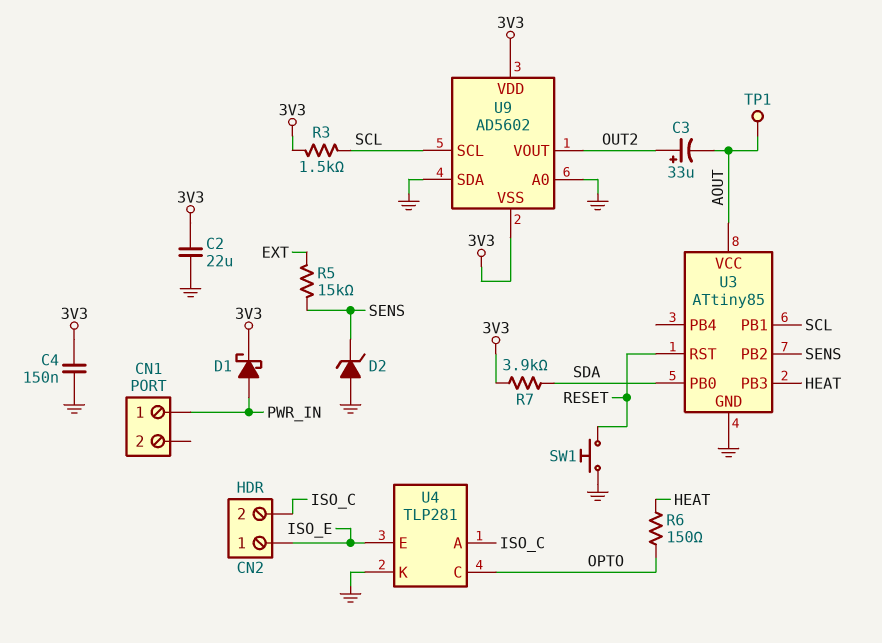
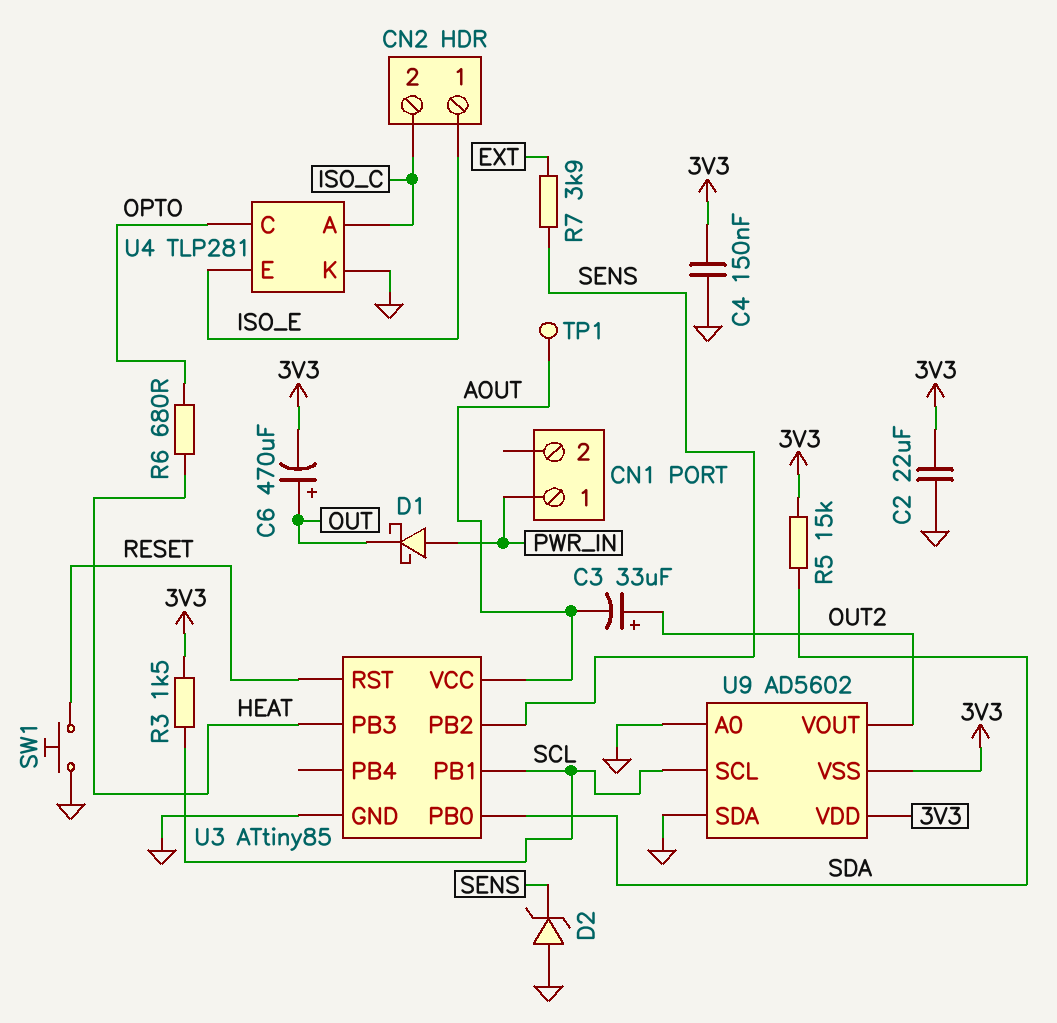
C6: none -> 470uF (plus OUT, minus 3V3)
D1: schottky (A PWR_IN, K 3V3) -> schottky (A PWR_IN, K OUT)
R5: 15k (EXT, SENS) -> 15k (3V3, SDA)
R6: 150 (HEAT, OPTO) -> 680 (HEAT, OPTO)
R7: 3.9k (3V3, SDA) -> 3.9k (EXT, SENS)

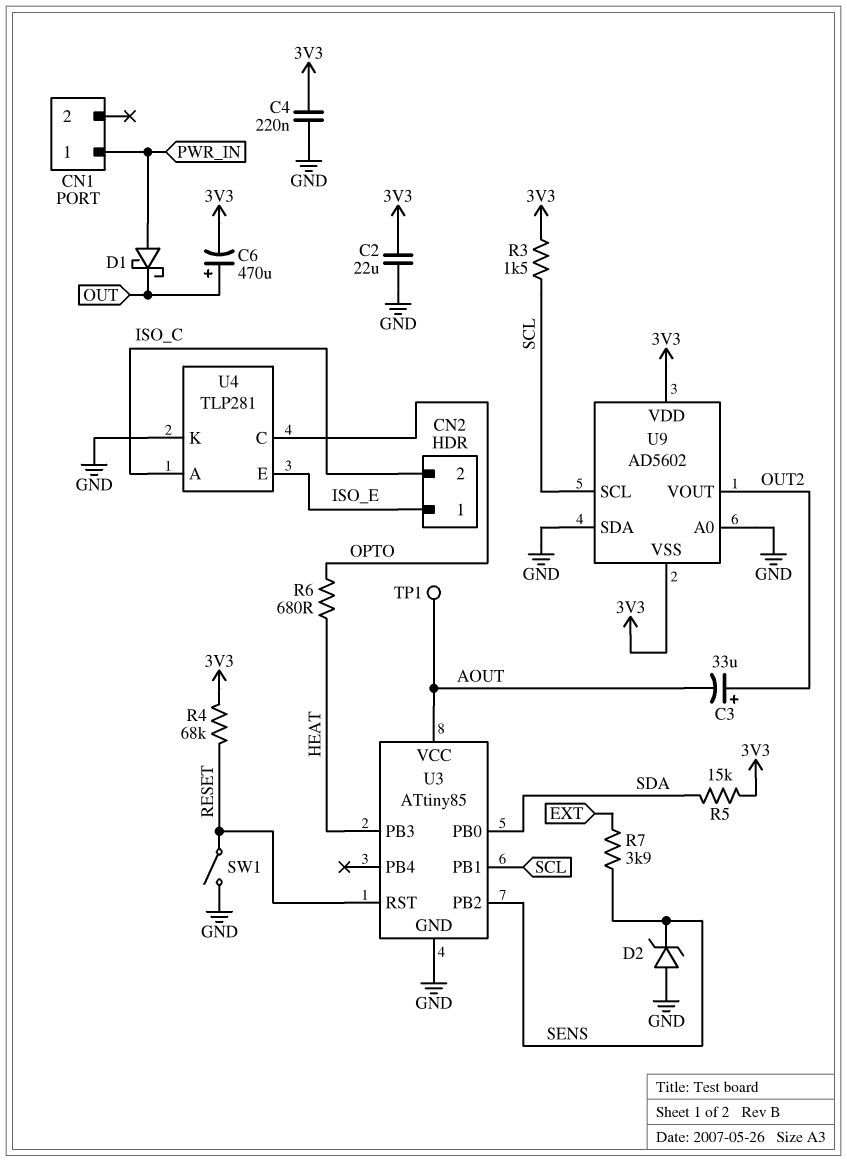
C4: 150nF (3V3, GND) -> 220nF (3V3, GND)
R4: none -> 68k (3V3, RESET)
SW1: button (GND, RESET) -> switch (GND, RESET)

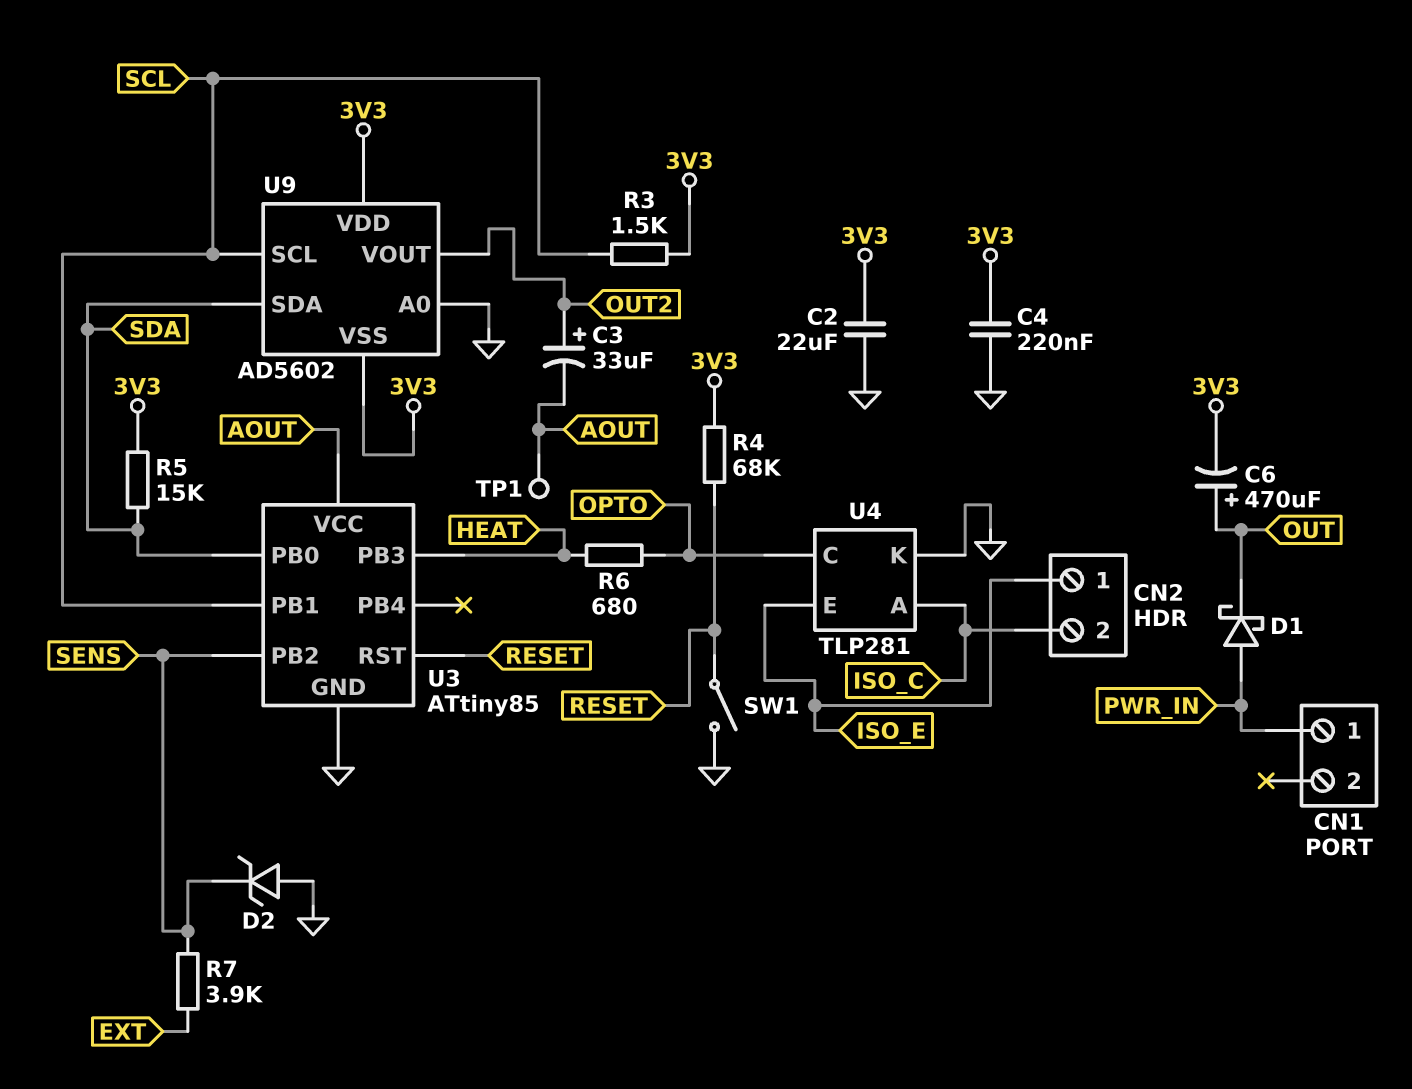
U9 pin SDA: GND -> SDA

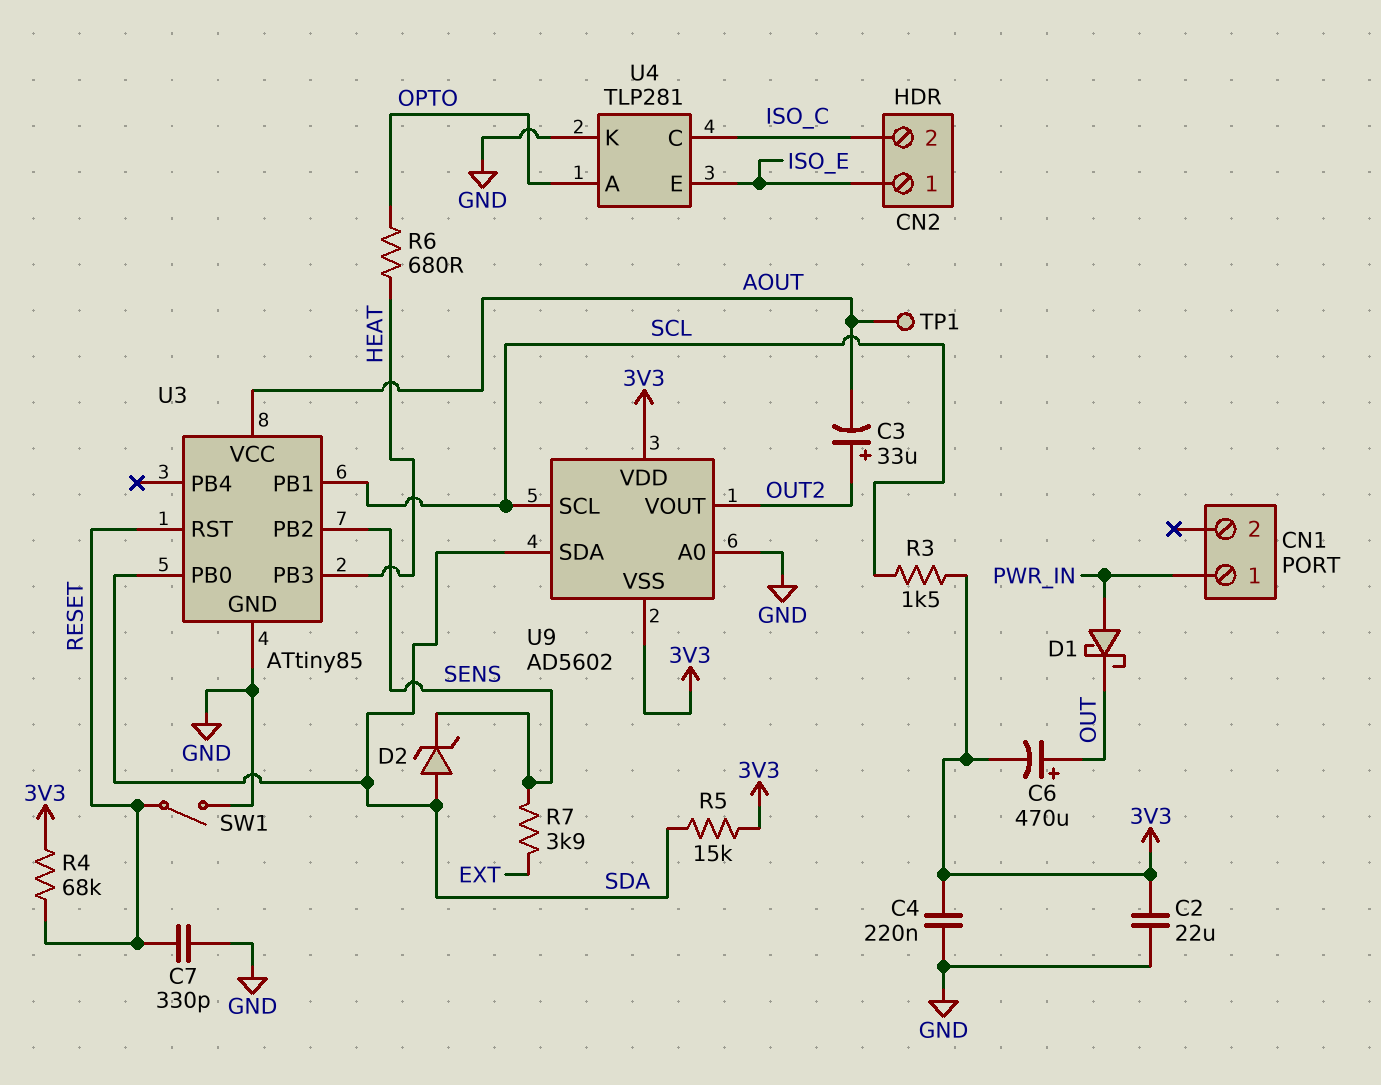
C7: none -> 330pF (GND, RESET)
D2: zener (A GND, K SENS) -> zener (A SDA, K SENS)
U4 pin A: ISO_C -> OPTO
U4 pin C: OPTO -> ISO_C

